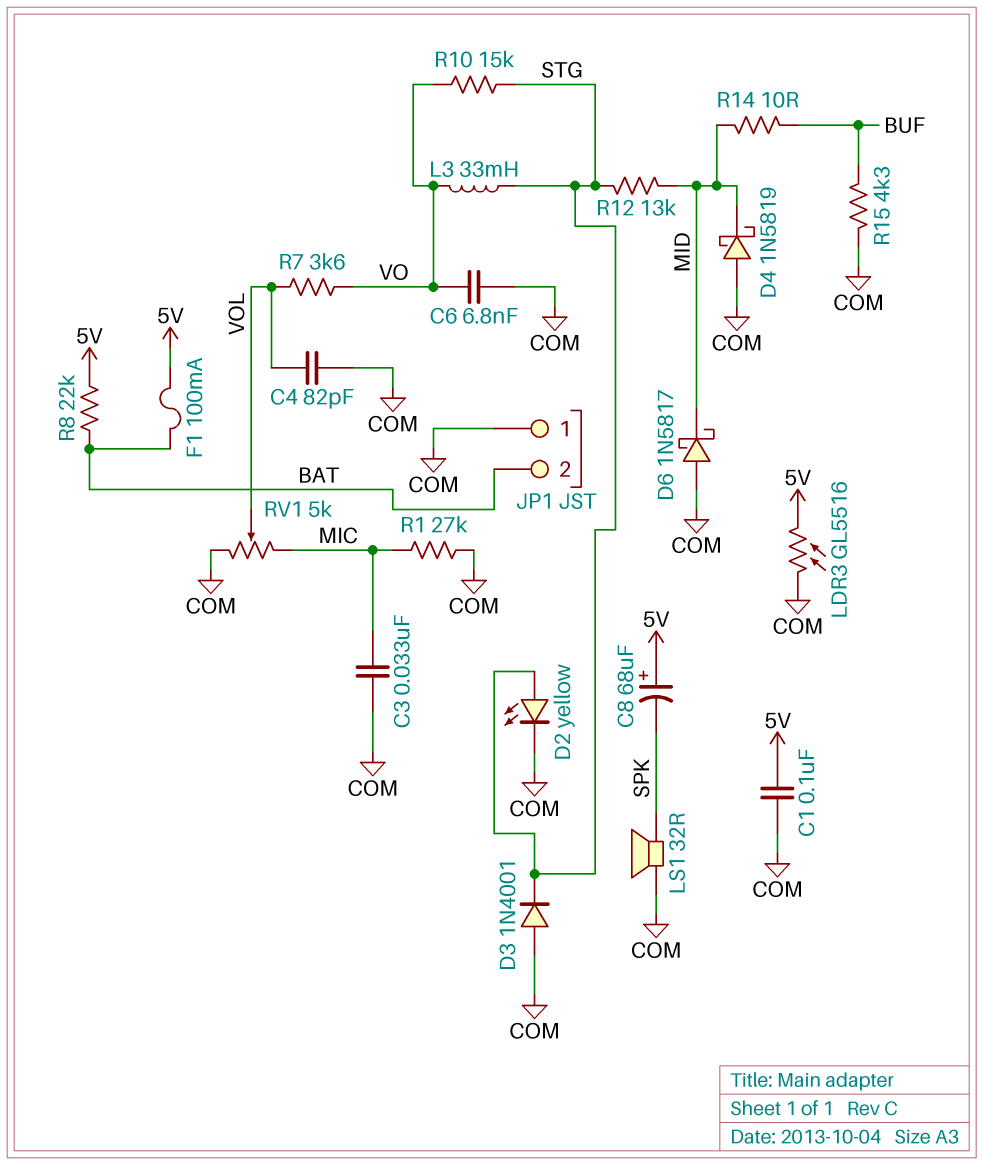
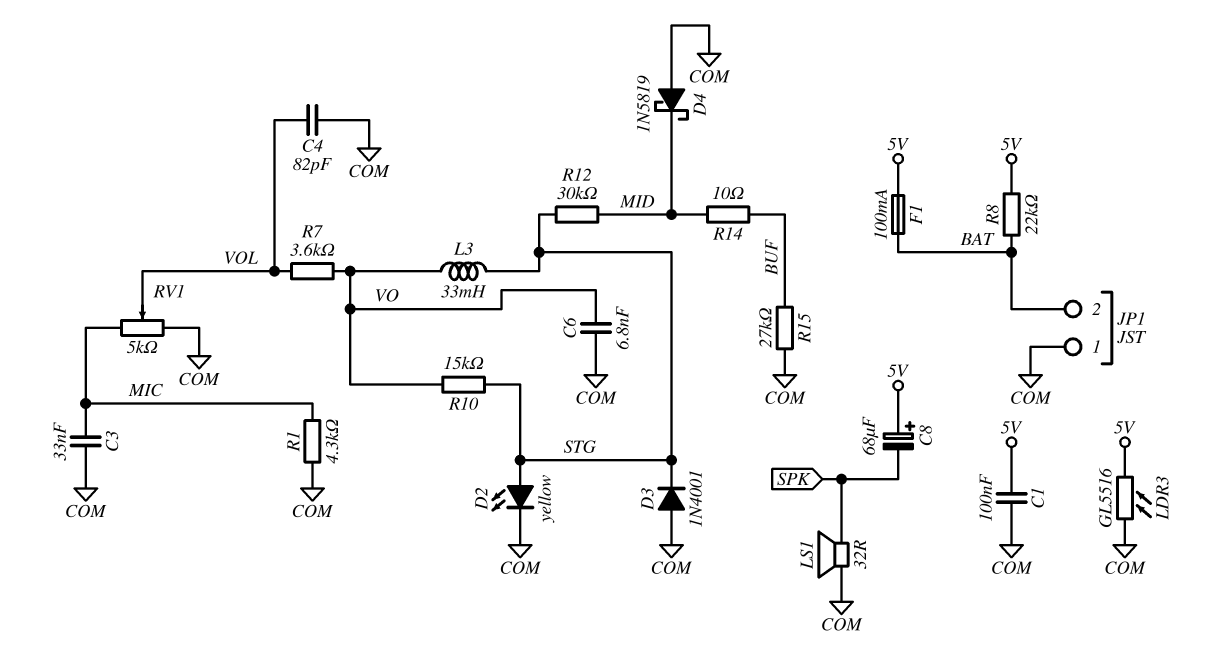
D6: schottky 1N5817 (A COM, K MID) -> none
R1: 27k (COM, MIC) -> 4.3k (COM, MIC)
R12: 13k (MID, STG) -> 30k (MID, STG)
R15: 4.3k (BUF, COM) -> 27k (BUF, COM)

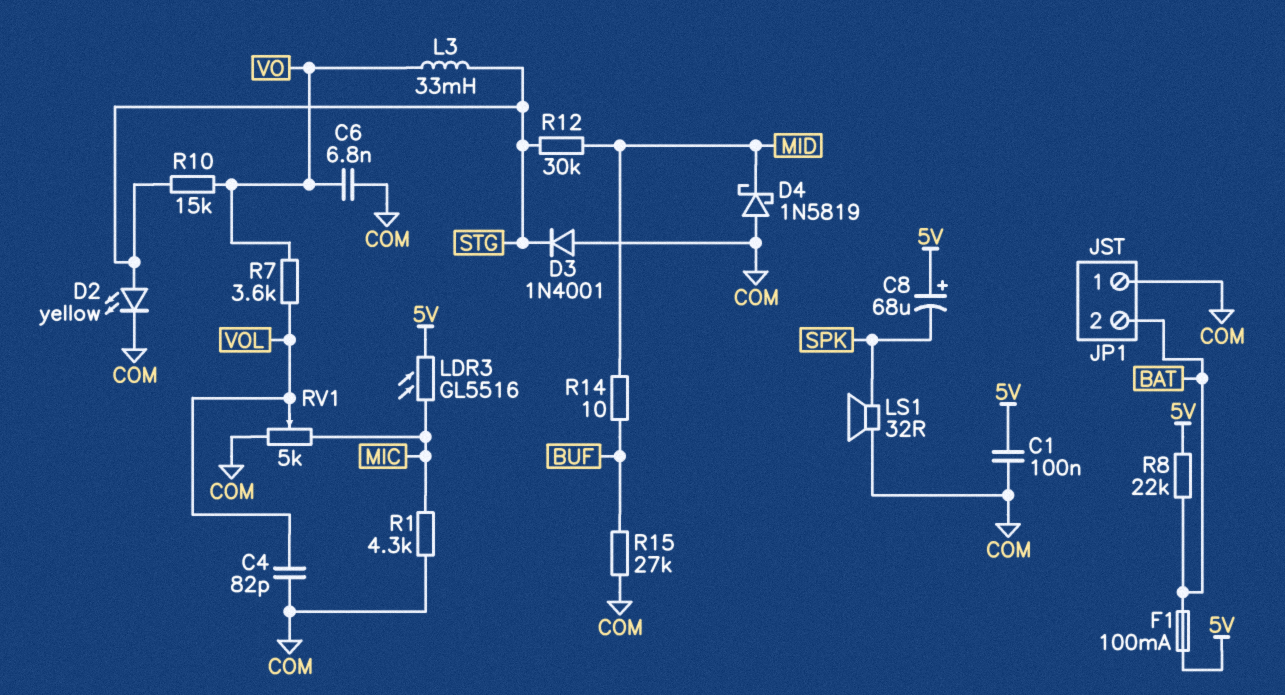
C3: 33nF (COM, MIC) -> none
LDR3: GL5516 (5V, COM) -> GL5516 (5V, MIC)

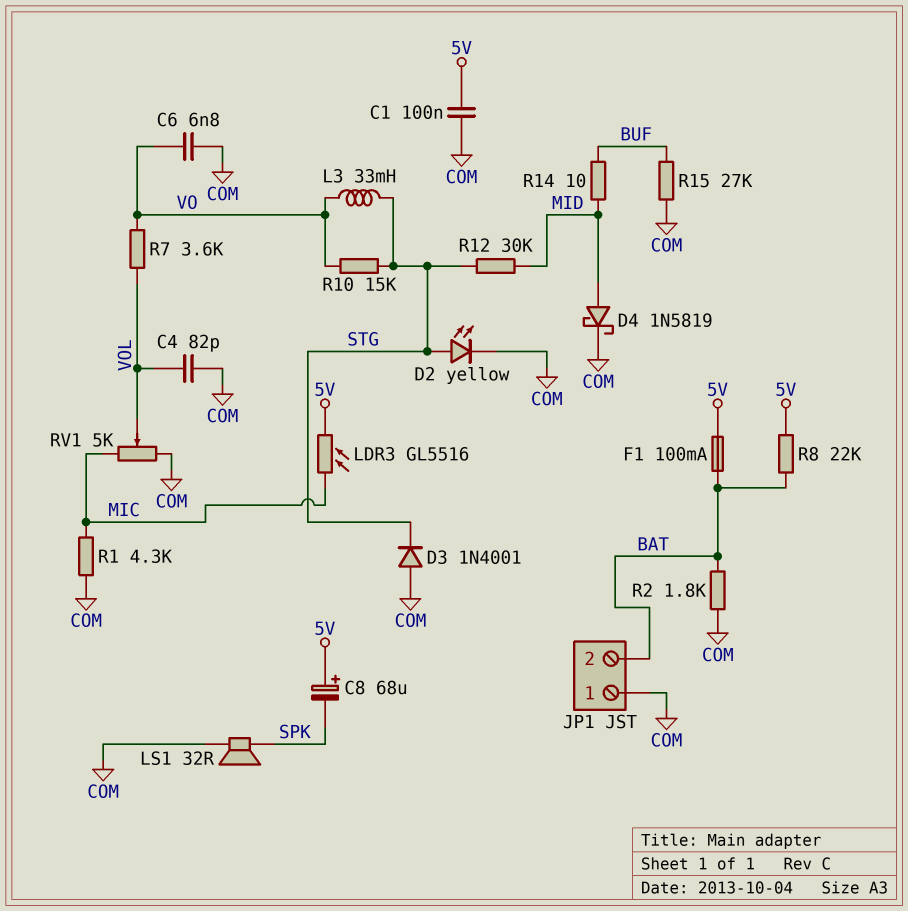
D4: schottky 1N5819 (A COM, K MID) -> schottky 1N5819 (A MID, K COM)
R2: none -> 1.8k (BAT, COM)

